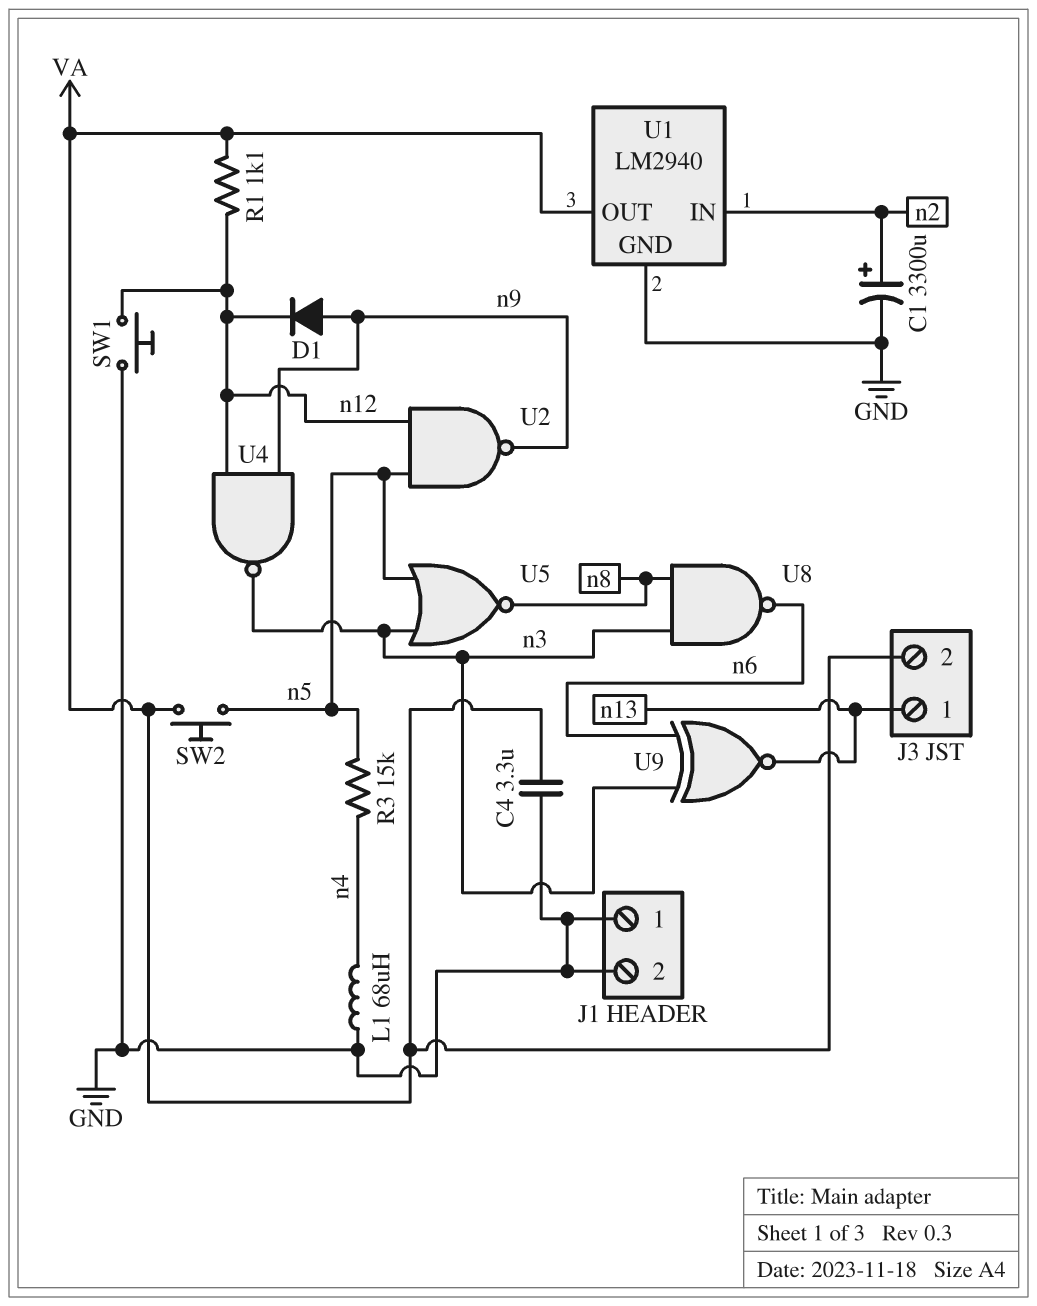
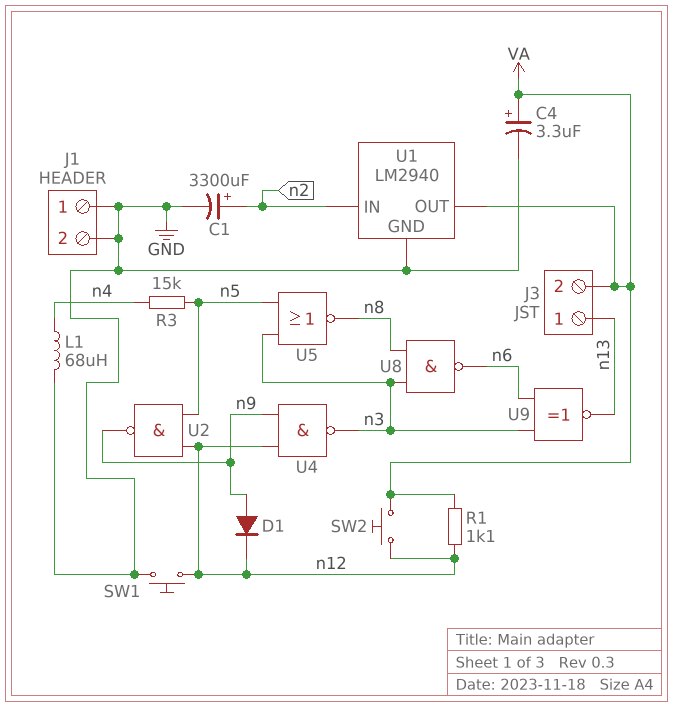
C4: 3.3uF (GND, VA) -> 3.3uF (plus VA, minus GND)
SW2: button (VA, n5) -> button (VA, n12)

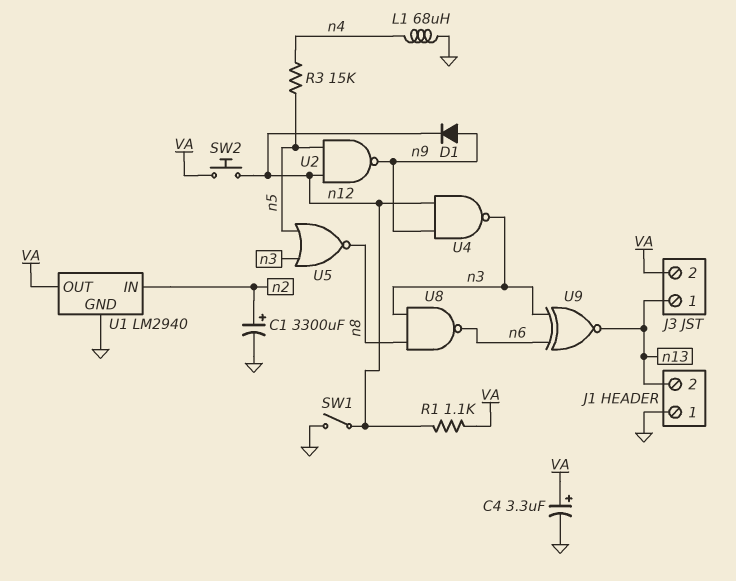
J1 pin 2: GND -> n13
SW1: button (GND, n12) -> switch (GND, n12)

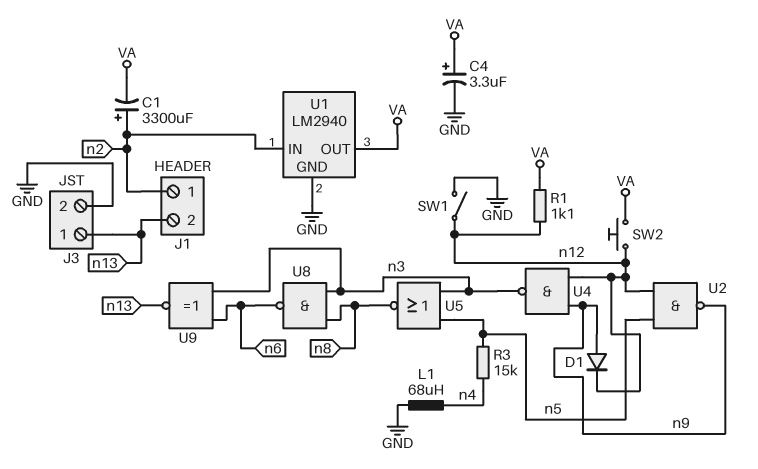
C1: 3300uF (plus n2, minus GND) -> 3300uF (plus n2, minus VA)
J1 pin 1: GND -> n2
J3 pin 2: VA -> GND

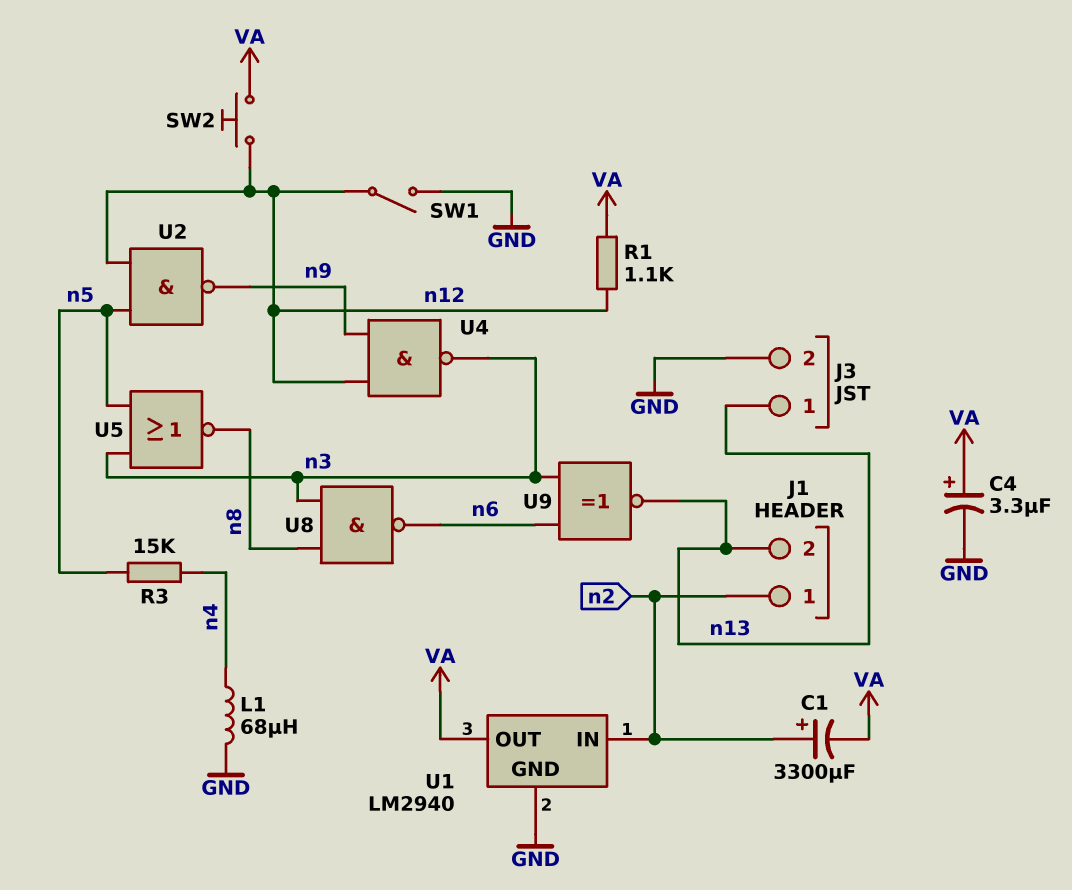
D1: diode (A n9, K n12) -> none

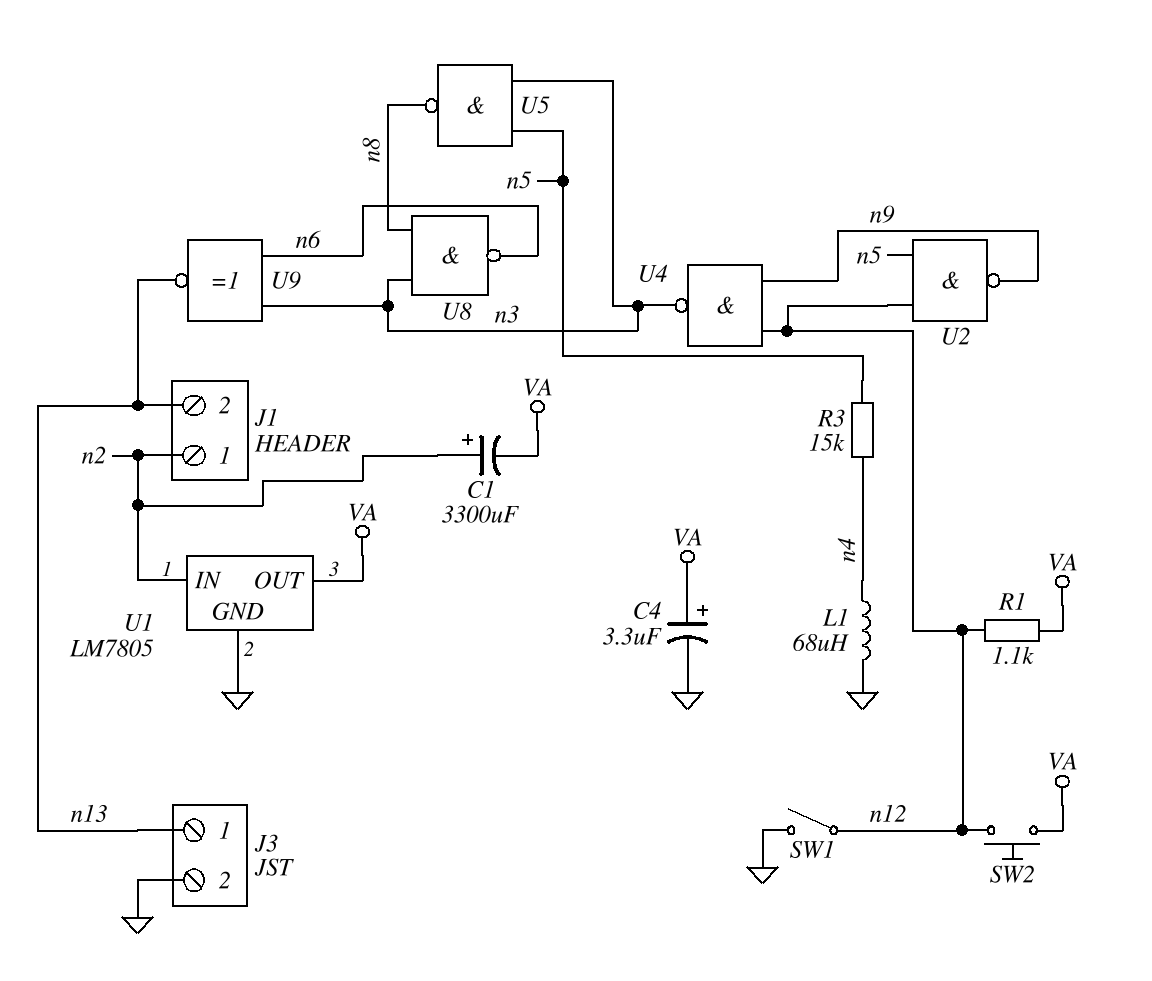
U1: LM2940 -> LM7805
U5: NOR (in n3, in n5, out n8) -> NAND (in n3, in n5, out n8)

